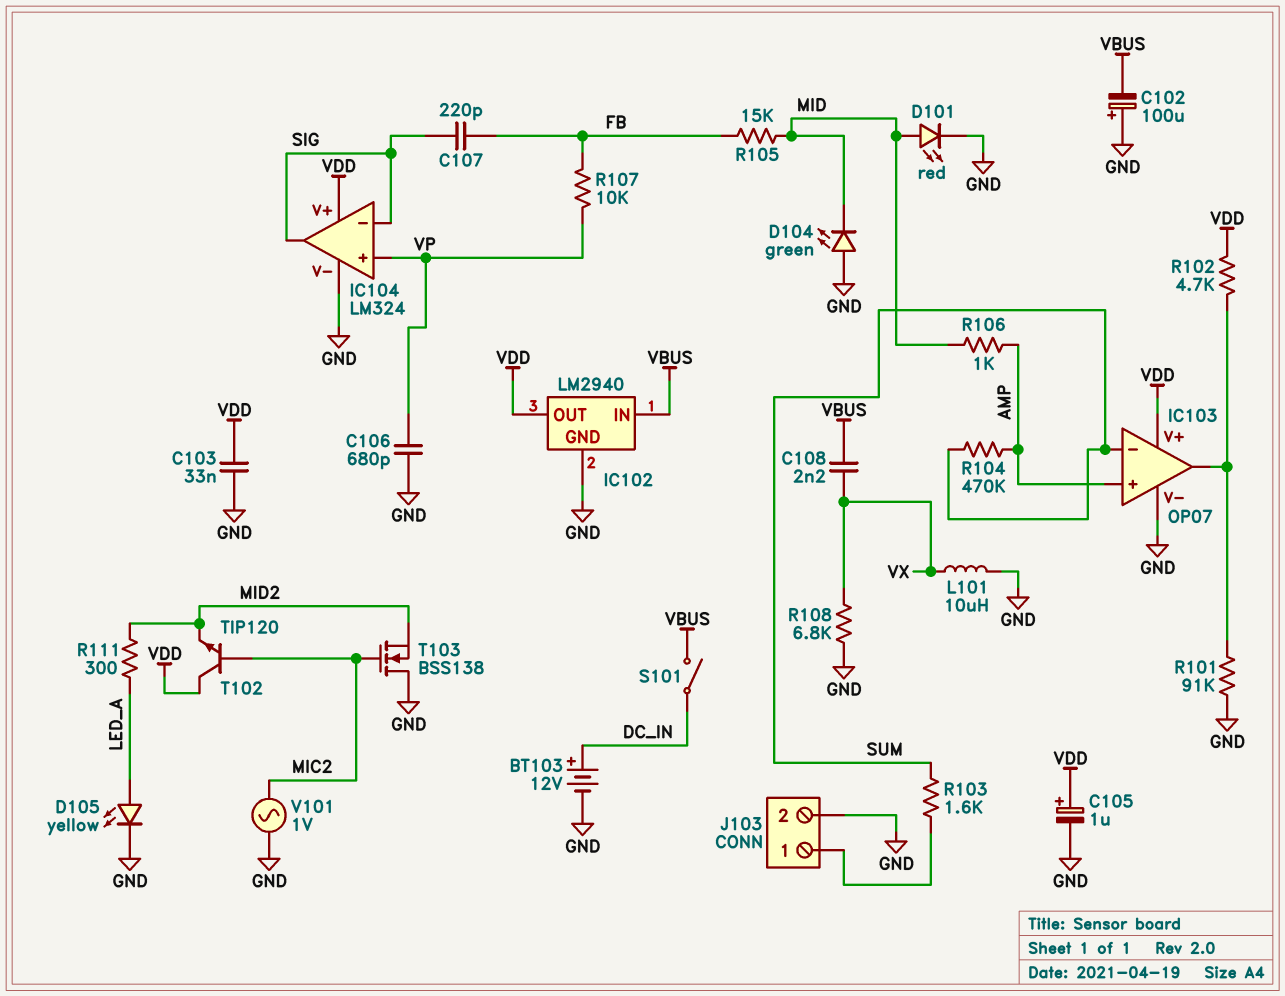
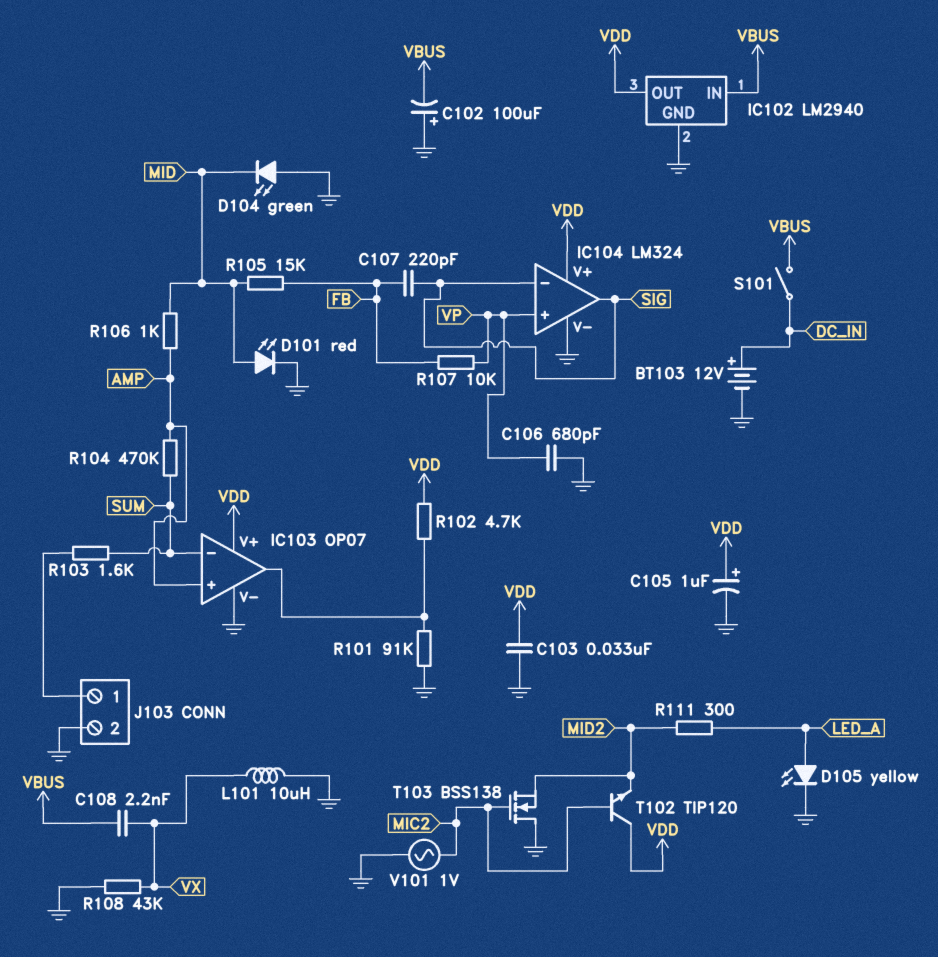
R108: 6.8k (GND, VX) -> 43k (GND, VX)

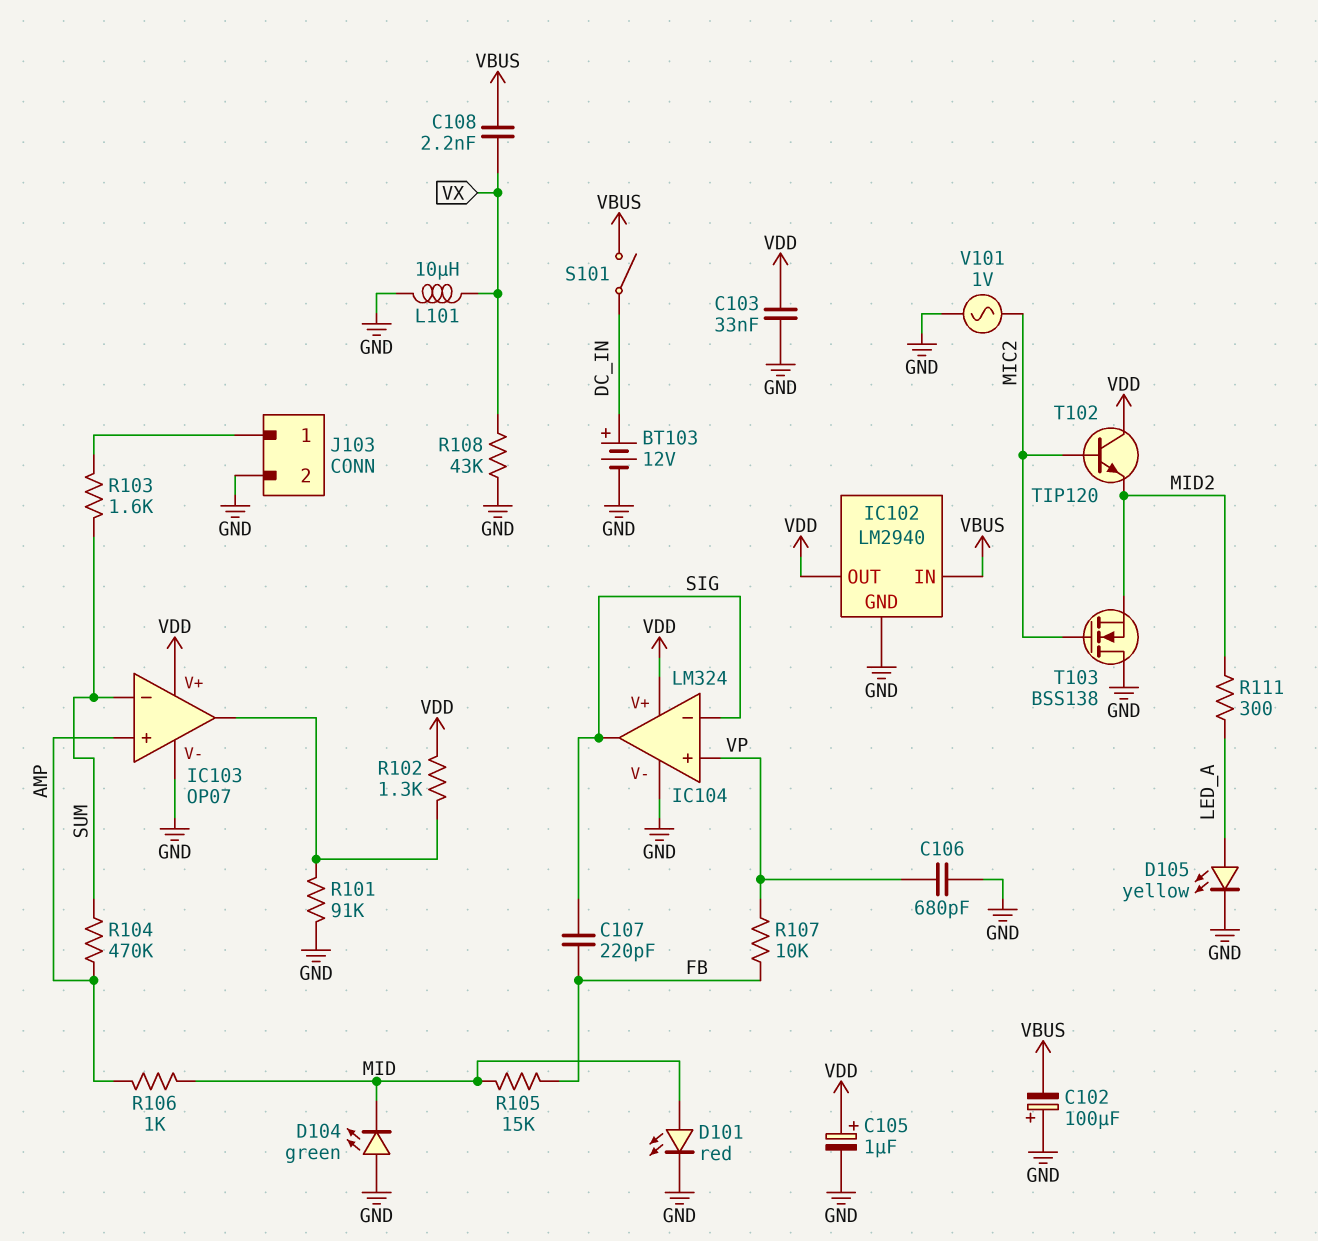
R102: 4.7k (IC103/out, VDD) -> 1.3k (IC103/out, VDD)

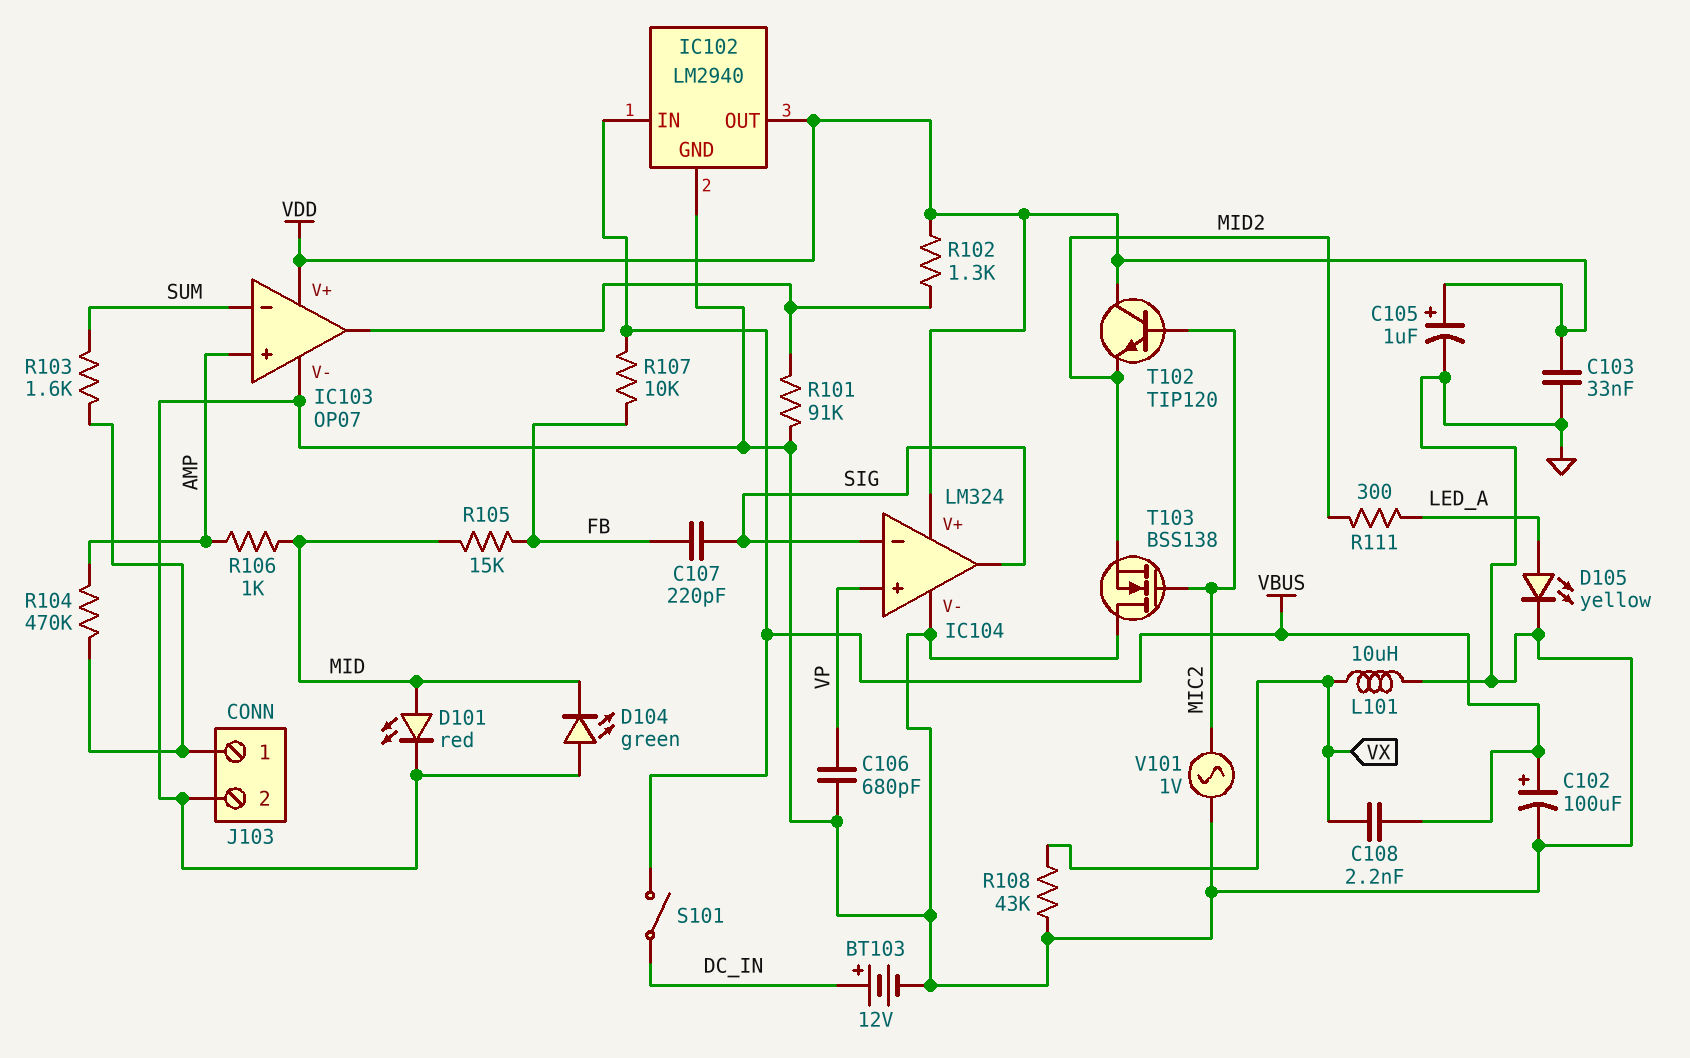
C102: 100uF (plus GND, minus VBUS) -> 100uF (plus VBUS, minus GND)
R104: 470k (AMP, SUM) -> 470k (AMP, J103/1)
R107: 10k (FB, VP) -> 10k (FB, VBUS)

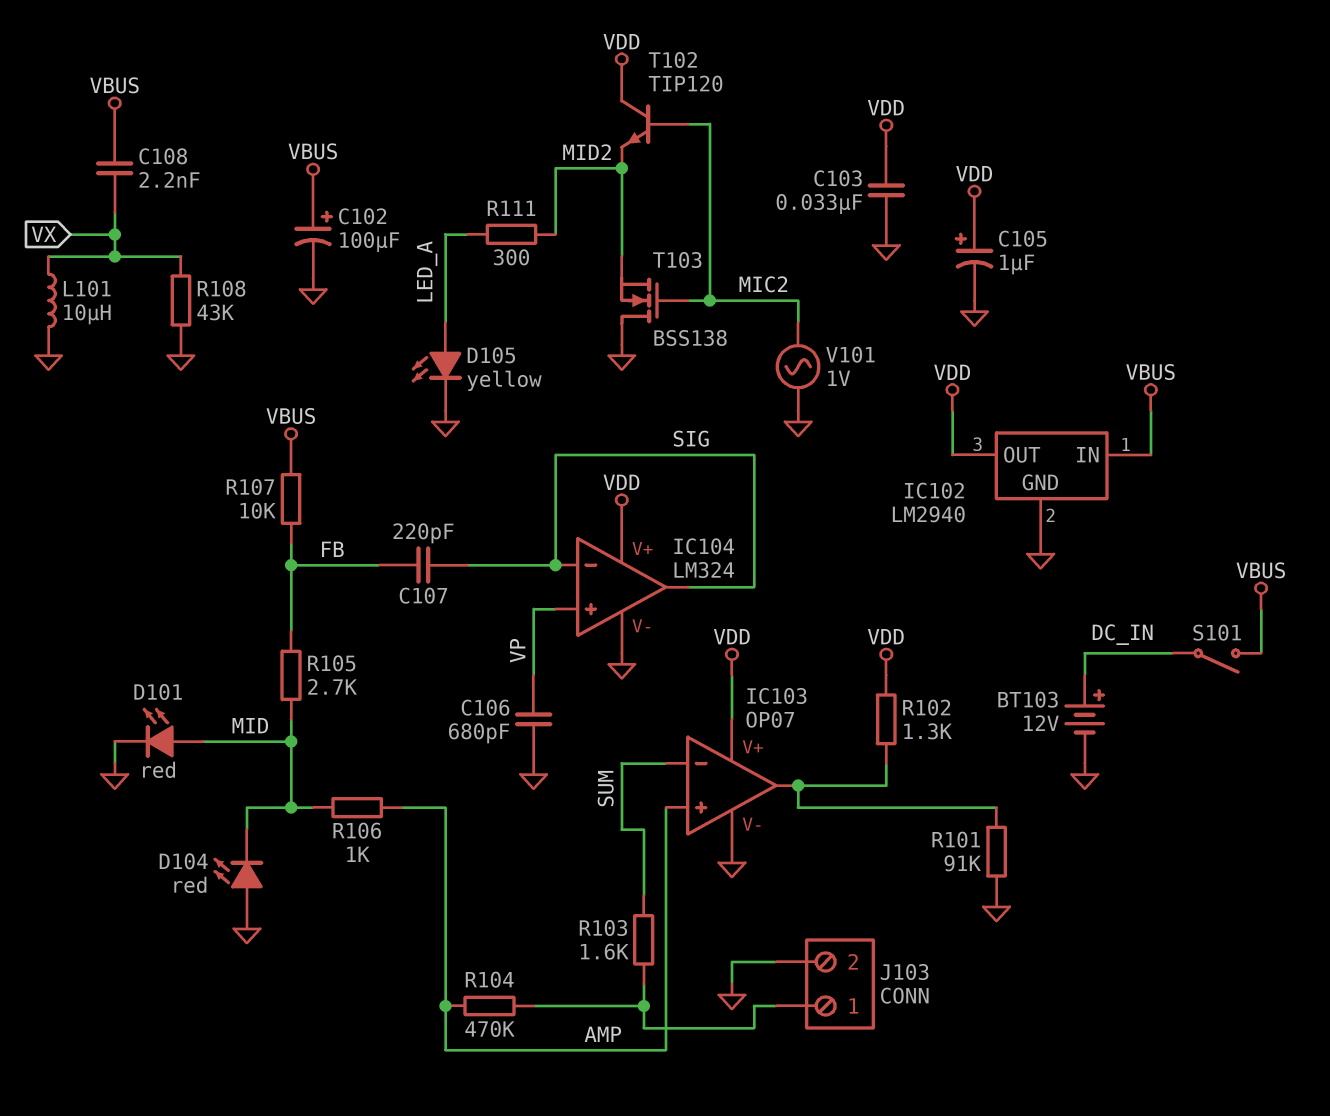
D104: LED green (A GND, K MID) -> LED red (A GND, K MID)
R105: 15k (FB, MID) -> 2.7k (FB, MID)

